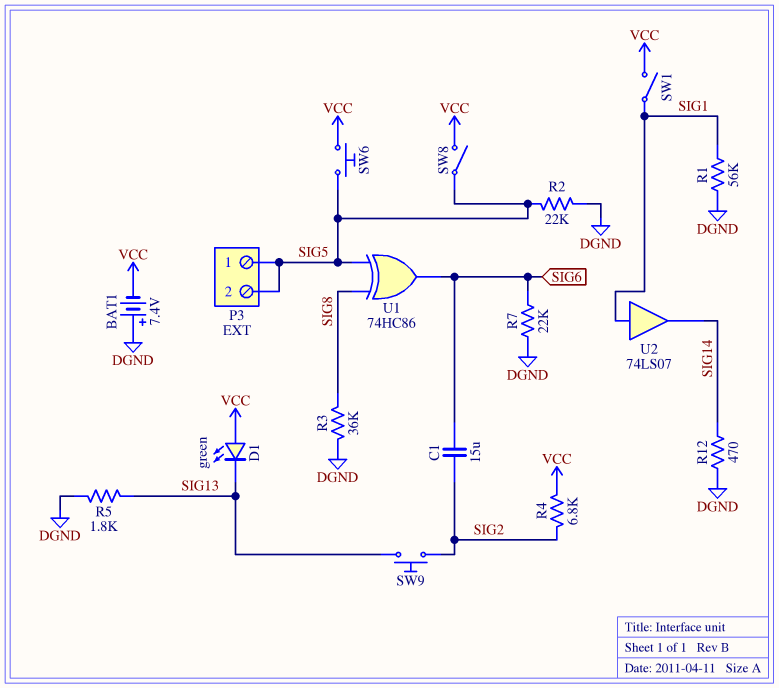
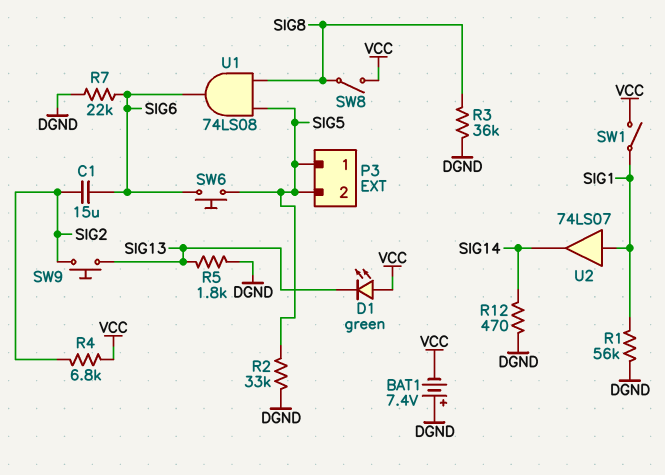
R2: 22k (DGND, SIG5) -> 33k (DGND, SIG5)
SW6: button (SIG5, VCC) -> button (SIG5, SIG6)
SW8: switch (SIG5, VCC) -> switch (SIG8, VCC)
U1: XOR 74HC86 (in SIG5, in SIG8, out SIG6) -> AND 74LS08 (in SIG5, in SIG8, out SIG6)

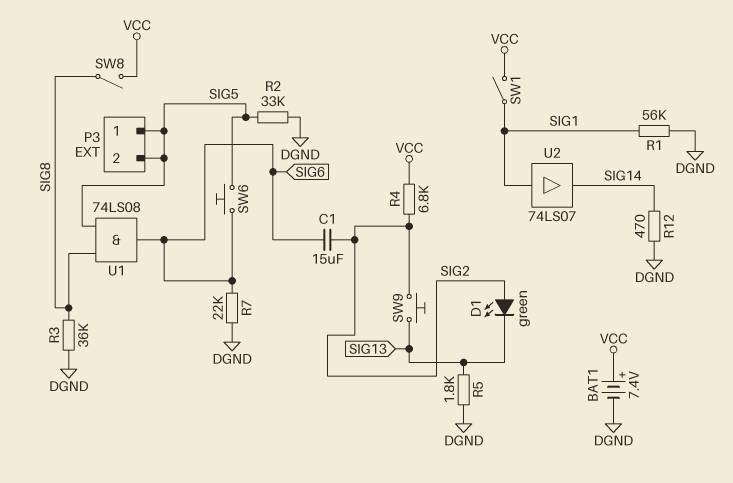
BAT1: 7.4V (plus DGND, minus VCC) -> 7.4V (plus VCC, minus DGND)
D1: LED green (A VCC, K SIG13) -> LED green (A SIG2, K SIG13)

